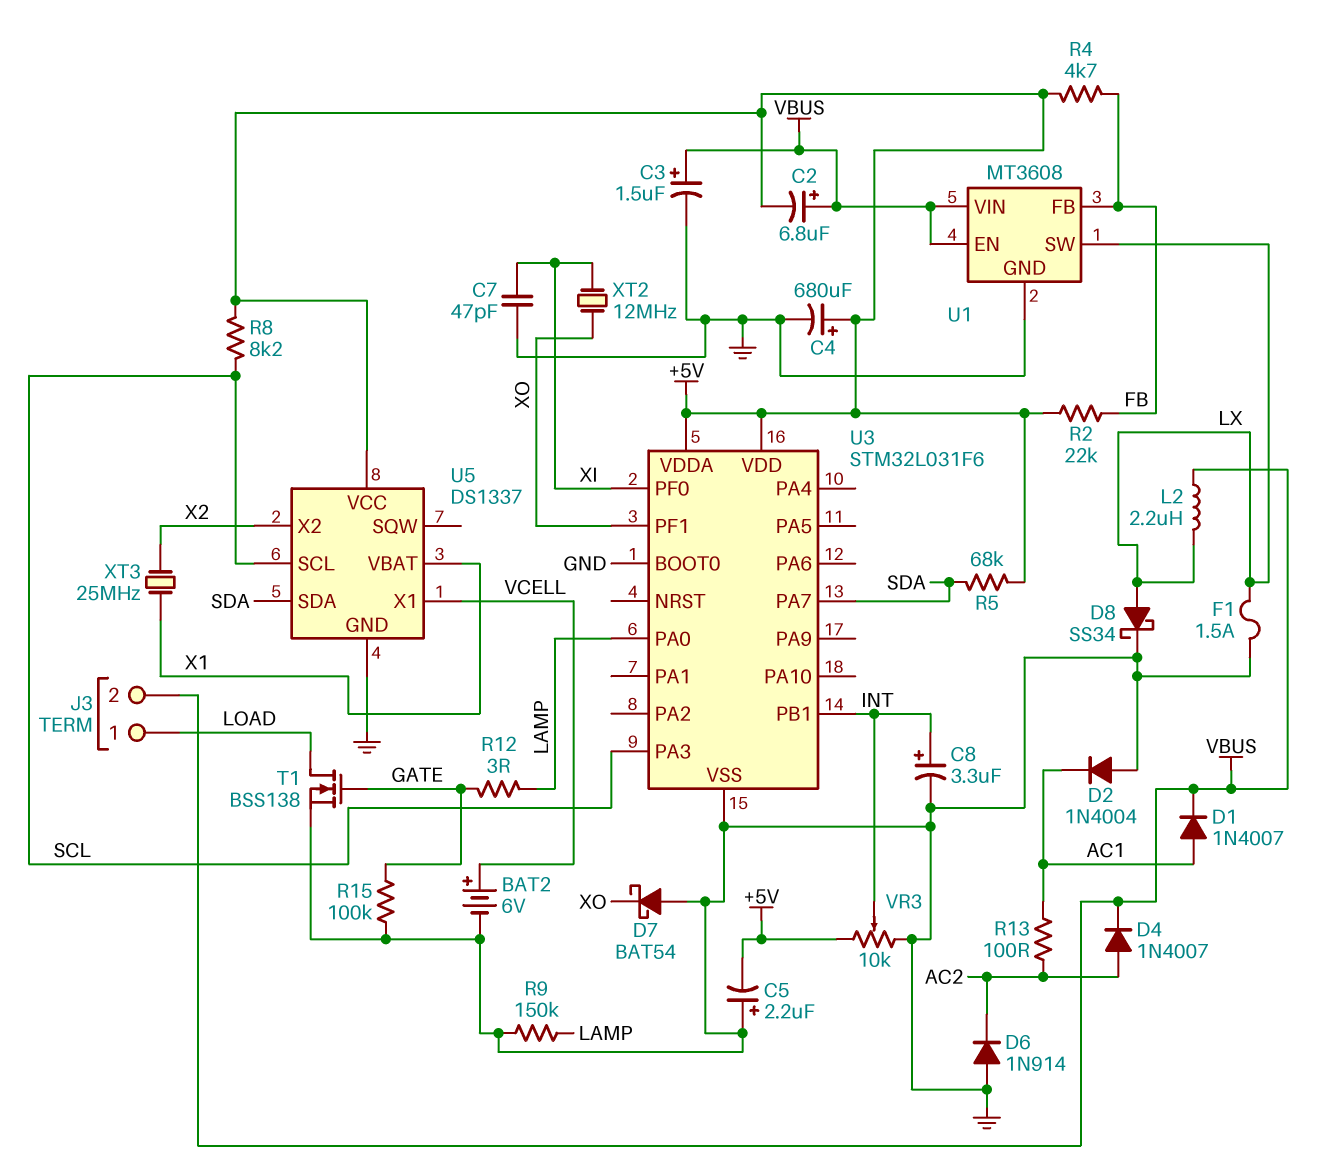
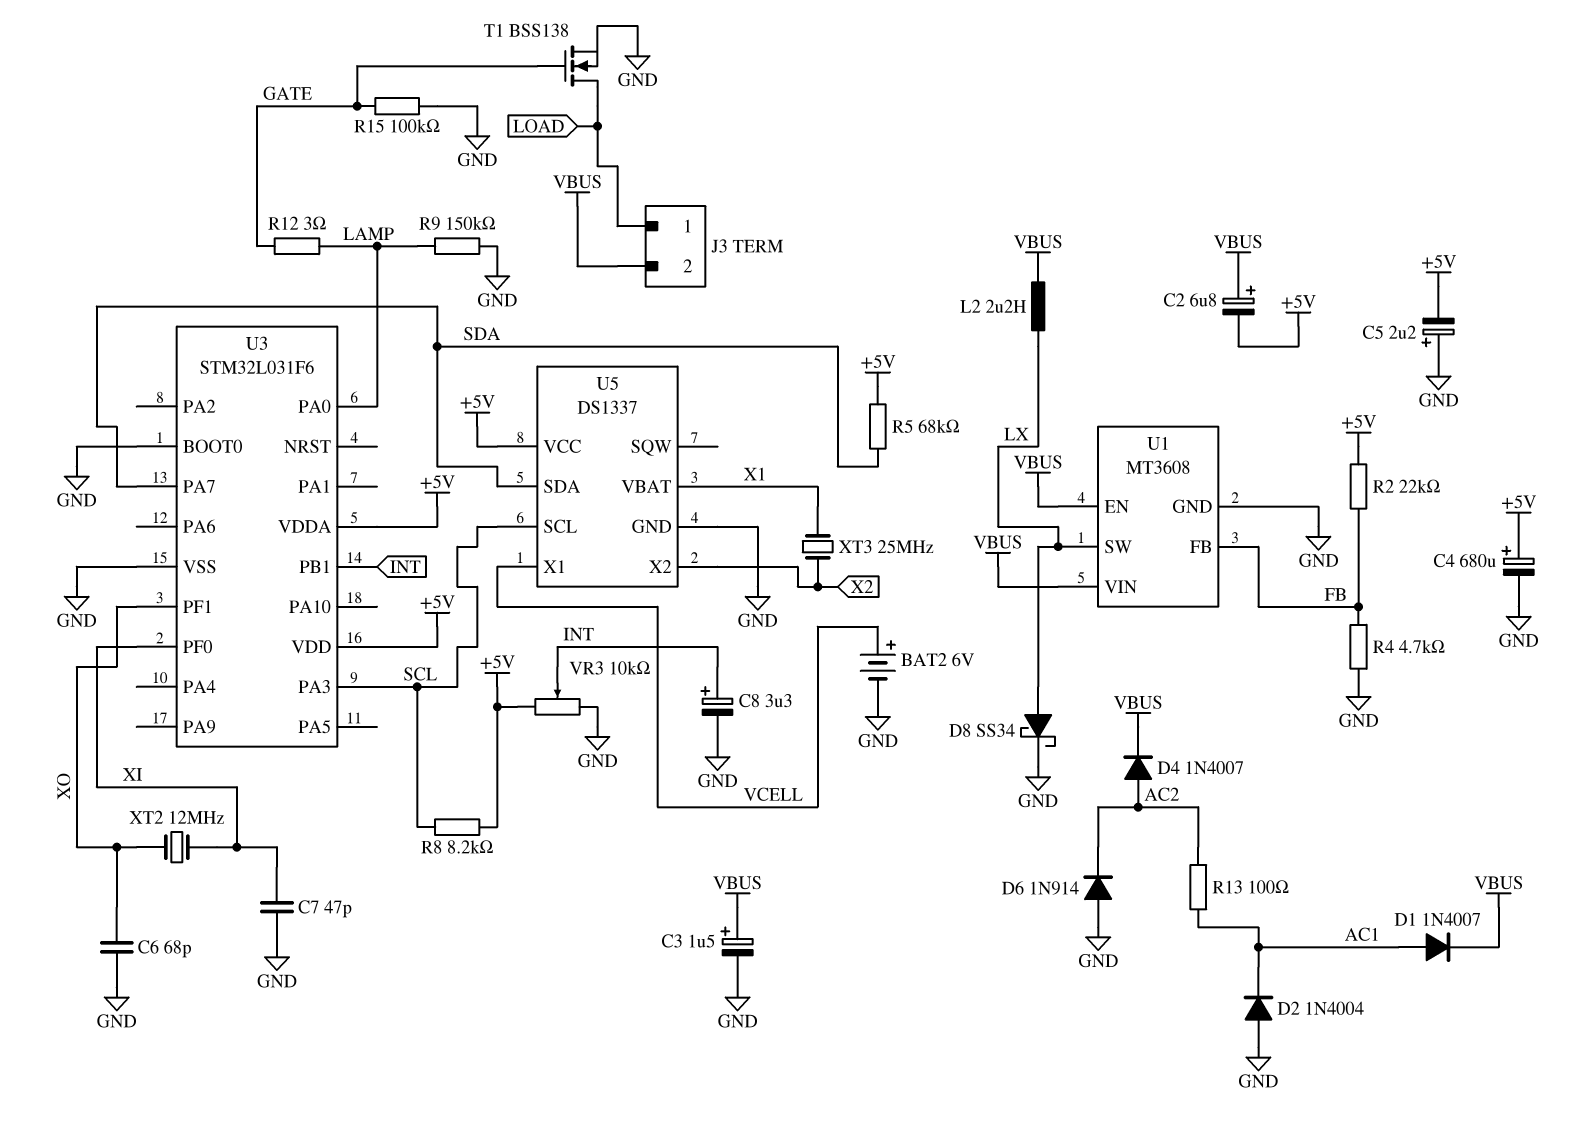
C6: none -> 68pF (GND, XO)
D7: schottky BAT54 (A GND, K XO) -> none
F1: 1.5A (GND, LX) -> none
R4: 4.7k (+5V, FB) -> 4.7k (FB, GND)

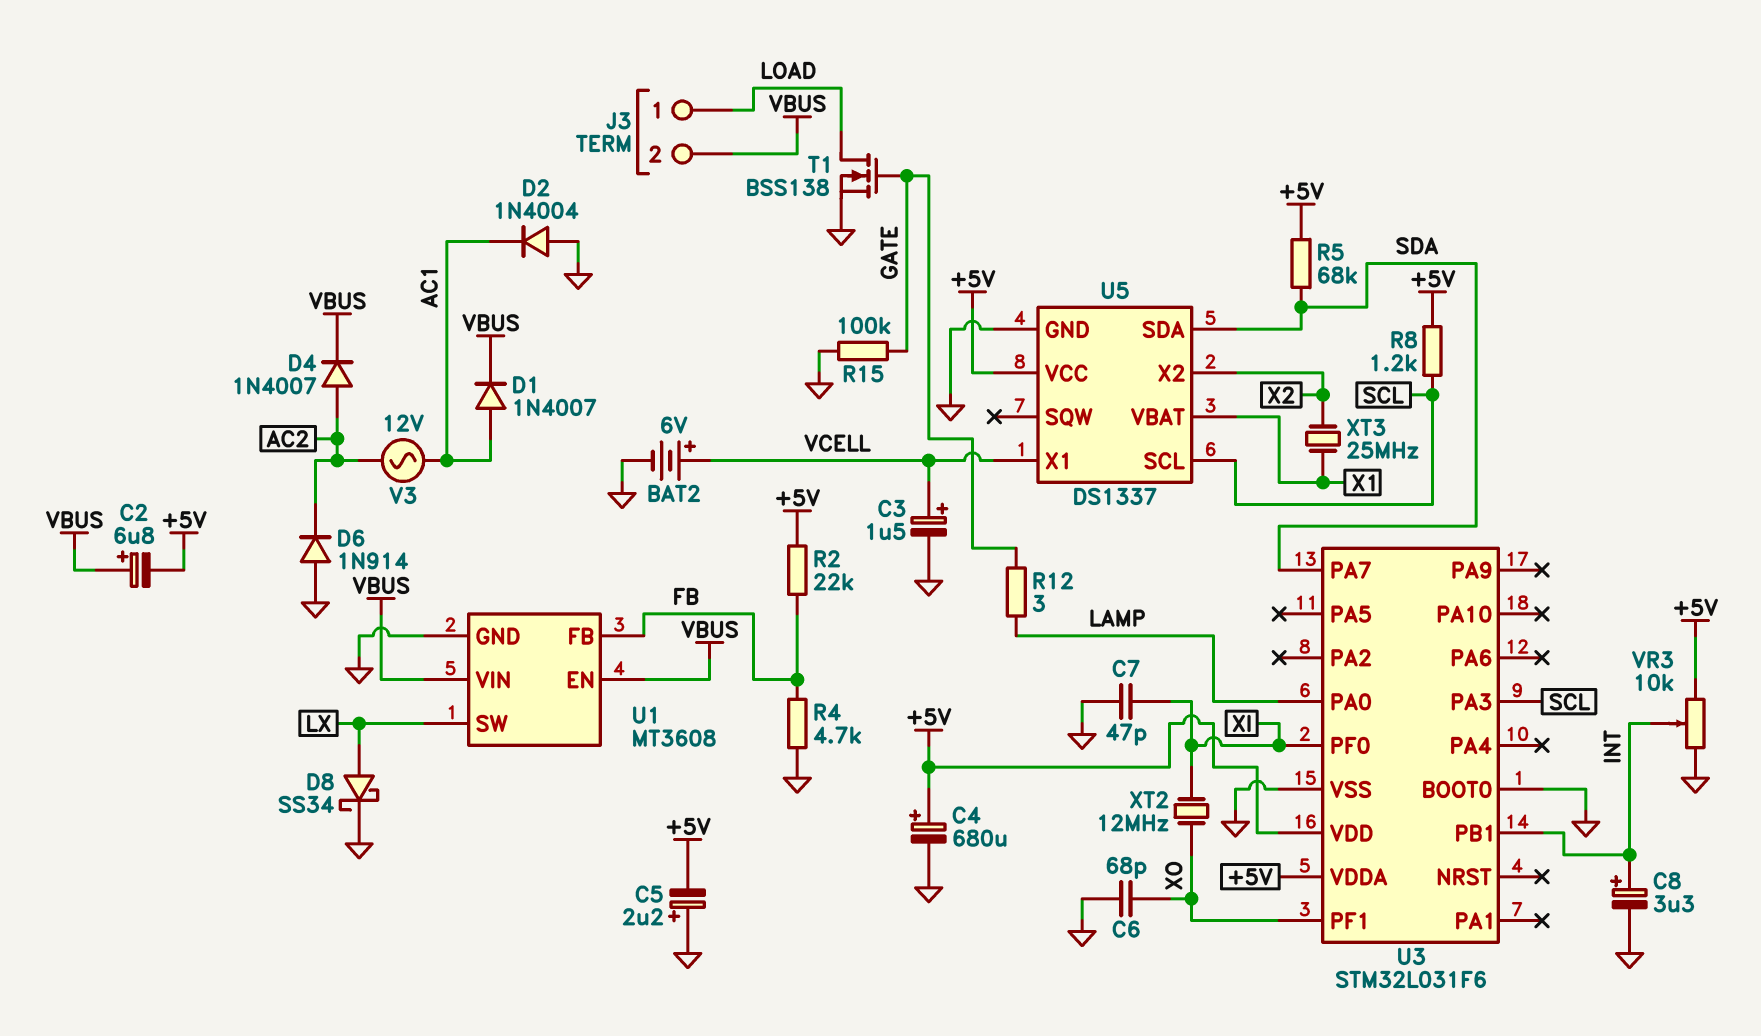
C3: 1.5uF (plus VBUS, minus GND) -> 1.5uF (plus VCELL, minus GND)
L2: 2.2uH (LX, VBUS) -> none
R8: 8.2k (+5V, SCL) -> 1.2k (+5V, SCL)
R9: 150k (GND, LAMP) -> none
R13: 100 (AC1, AC2) -> none
V3: none -> AC 12V (AC1, AC2)

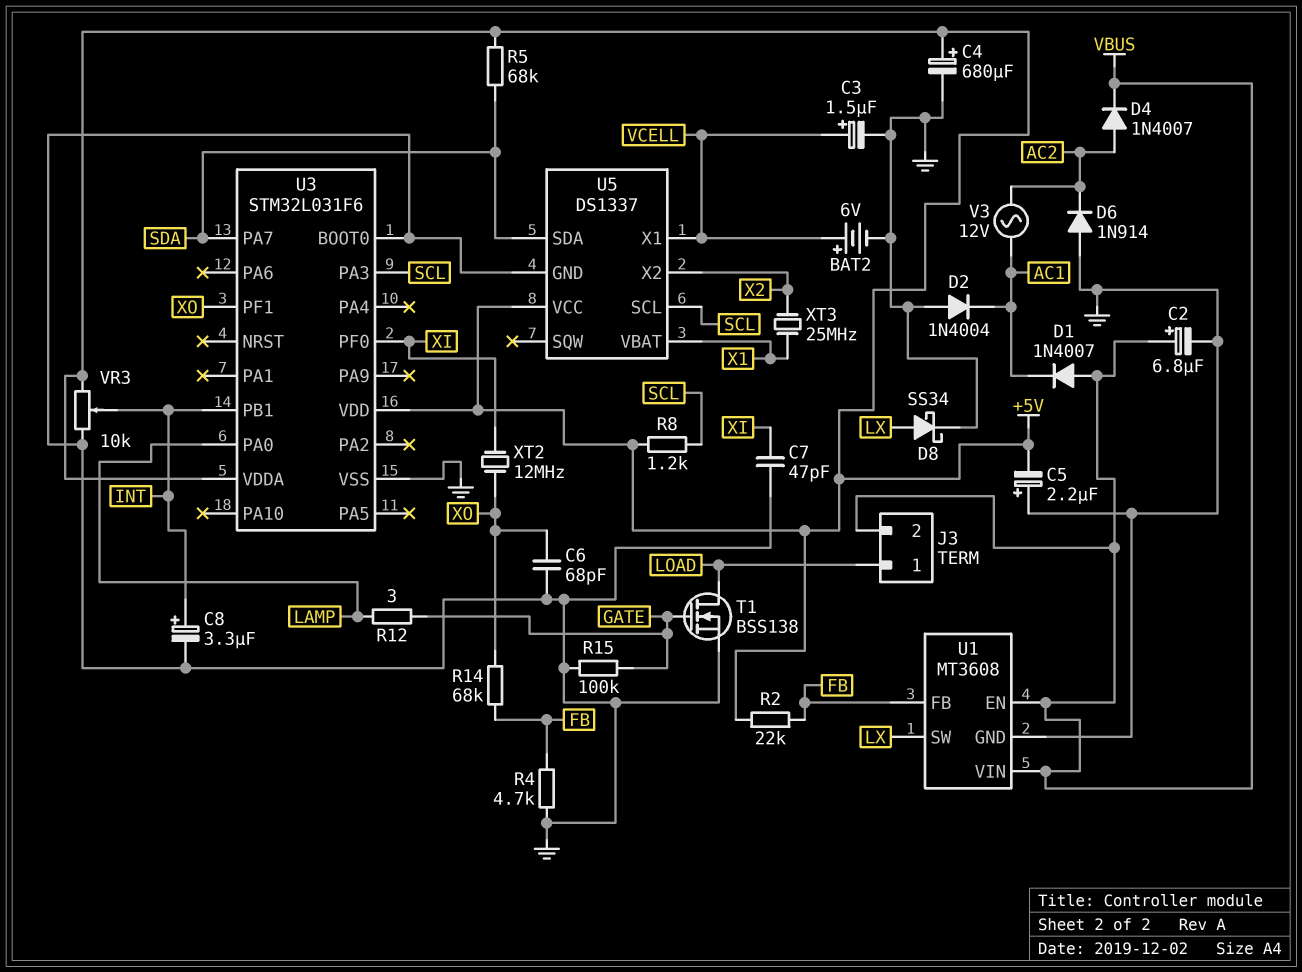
C2: 6.8uF (plus VBUS, minus +5V) -> 6.8uF (plus VBUS, minus GND)
D1: diode 1N4007 (A AC1, K VBUS) -> diode 1N4007 (A VBUS, K AC1)
R14: none -> 68k (FB, XO)

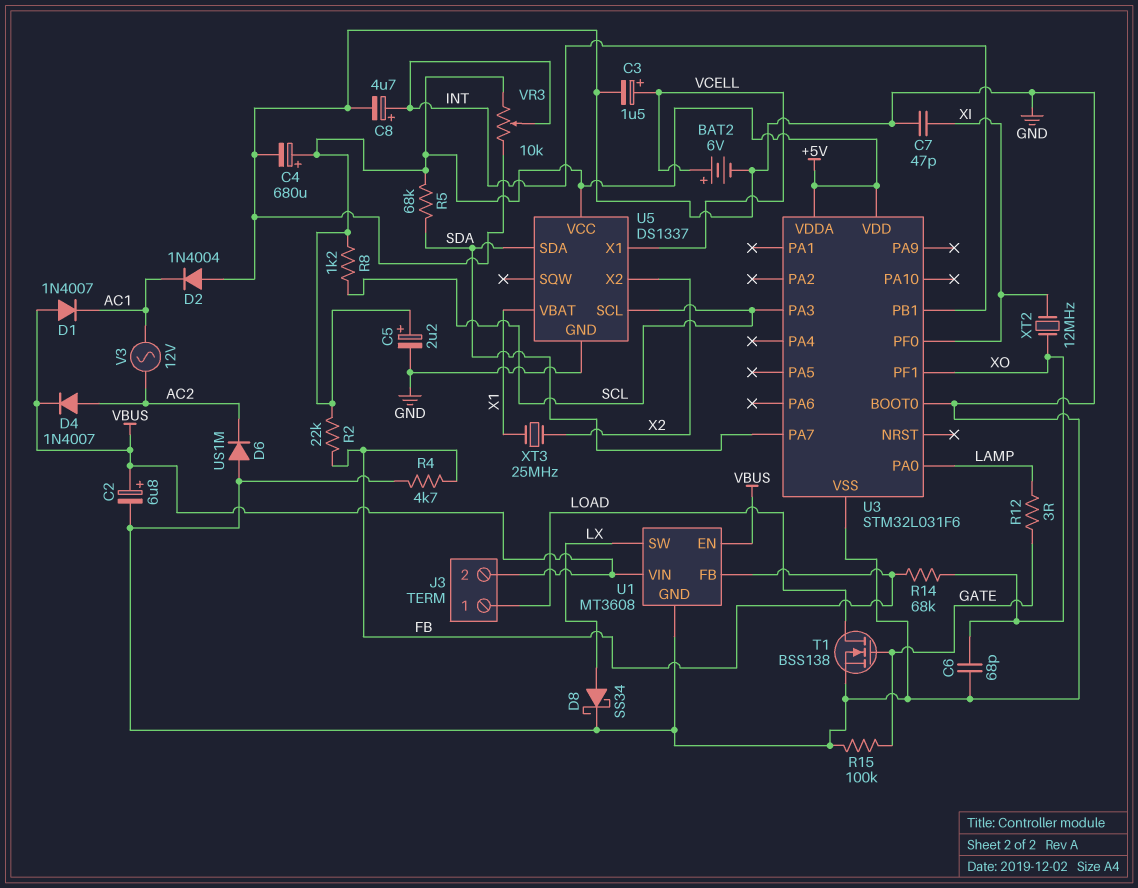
C5: 2.2uF (plus GND, minus +5V) -> 2.2uF (plus +5V, minus GND)
C8: 3.3uF (plus INT, minus GND) -> 4.7uF (plus INT, minus GND)
D6: diode 1N914 (A GND, K AC2) -> diode US1M (A GND, K AC2)

